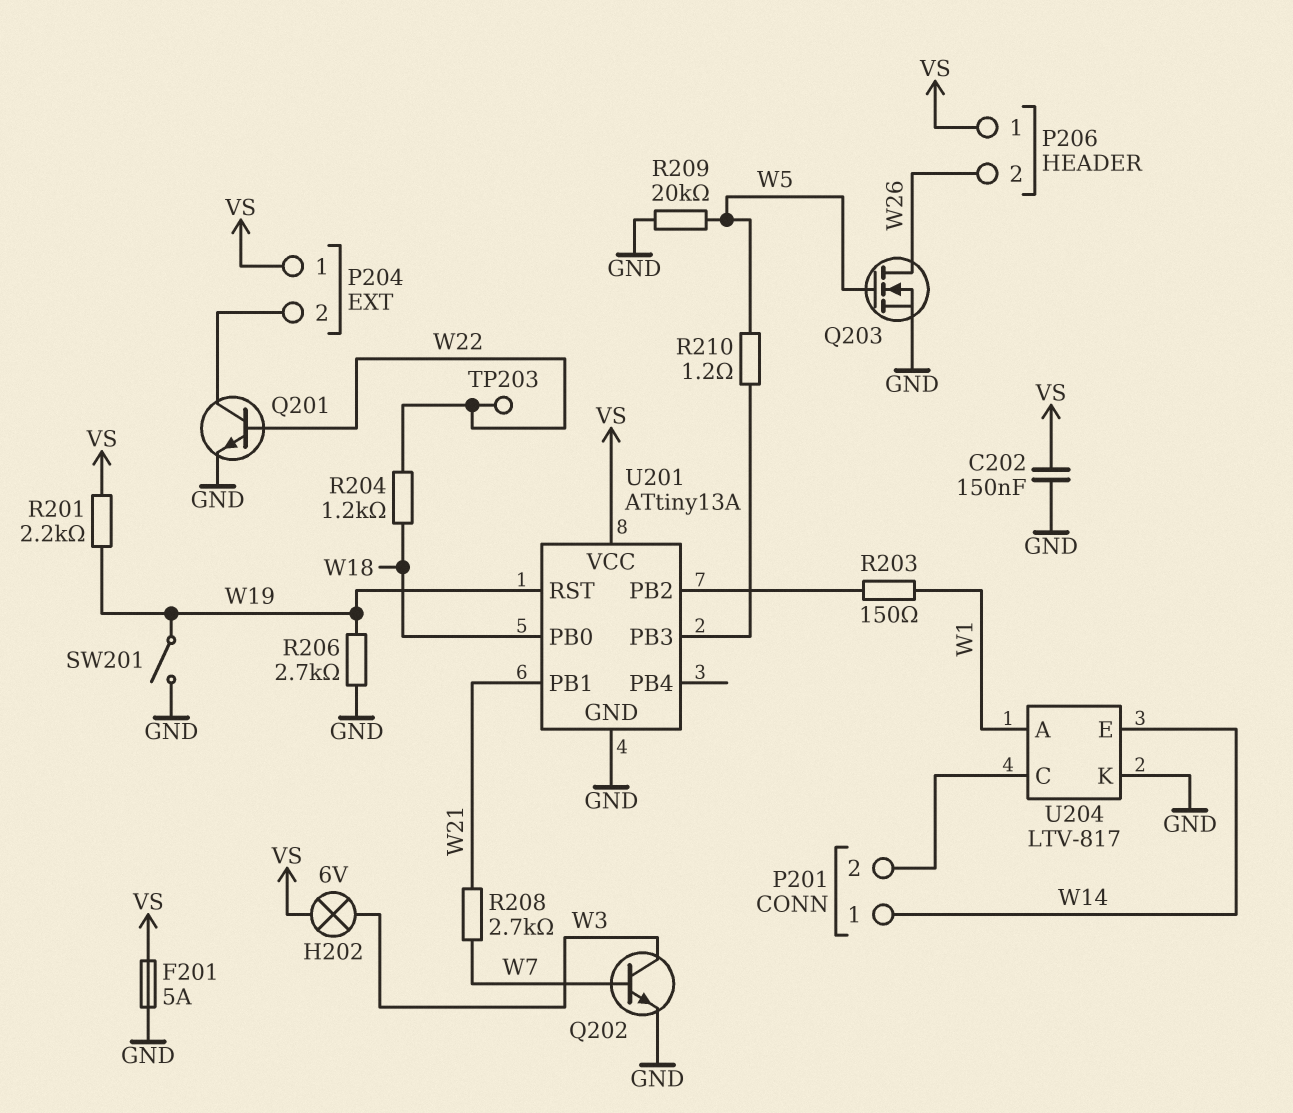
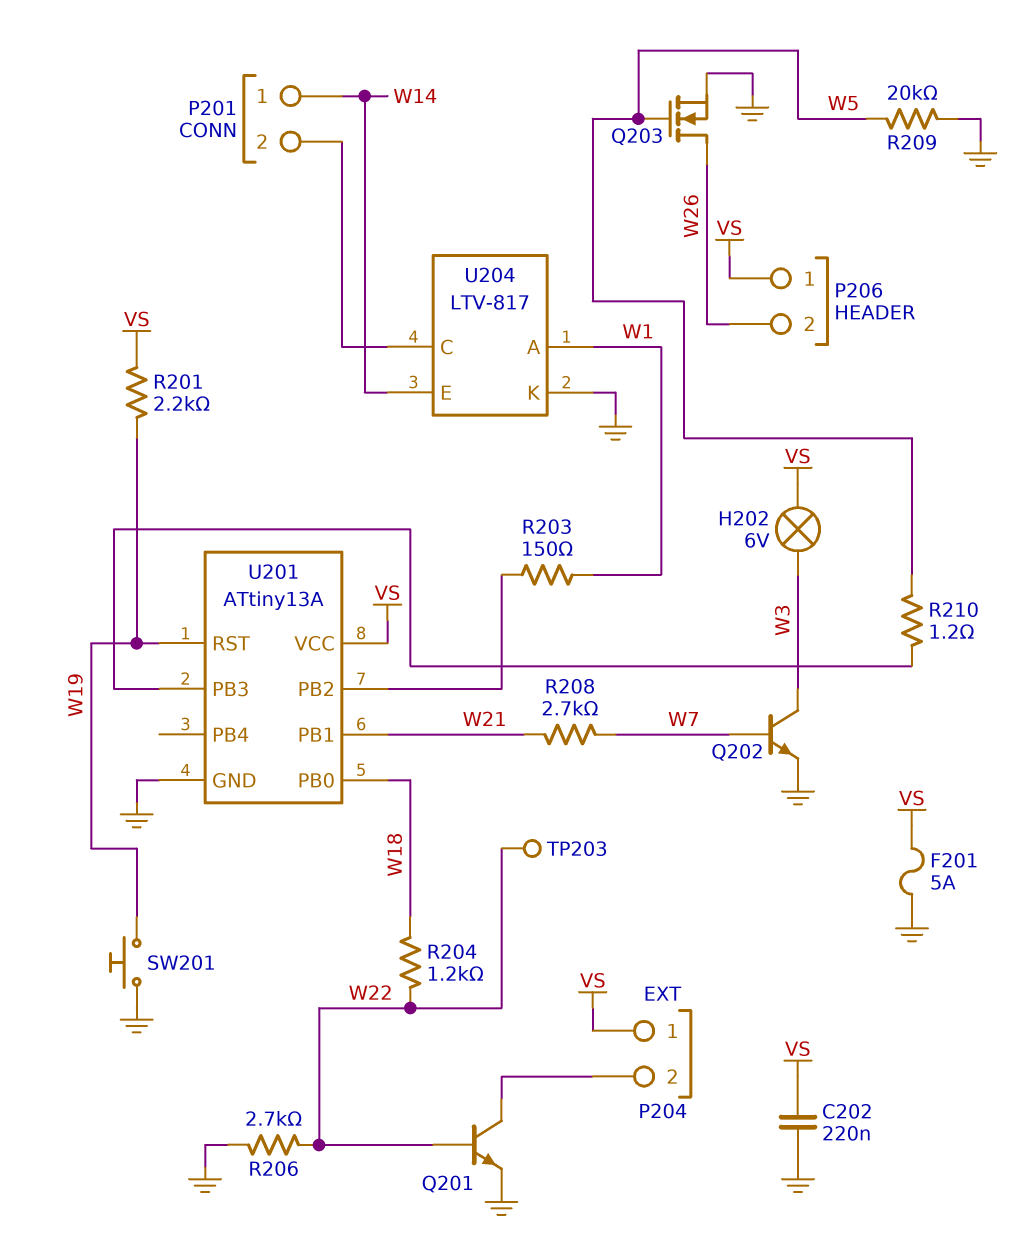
C202: 150nF (GND, VS) -> 220nF (GND, VS)
R206: 2.7k (GND, W19) -> 2.7k (GND, W22)
SW201: switch (GND, W19) -> button (GND, W19)

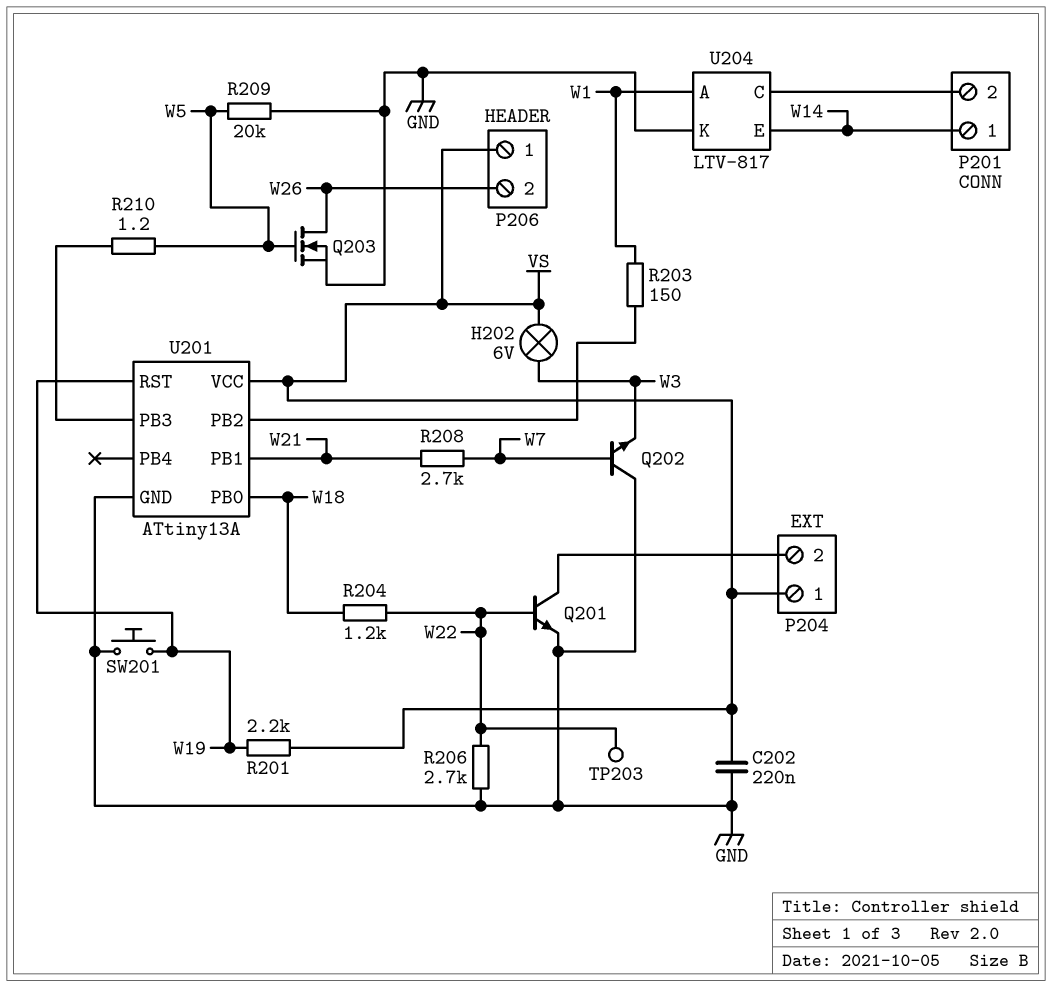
F201: 5A (GND, VS) -> none
Q202: NPN (B W7, C W3, E GND) -> NPN (B W7, C GND, E W3)

